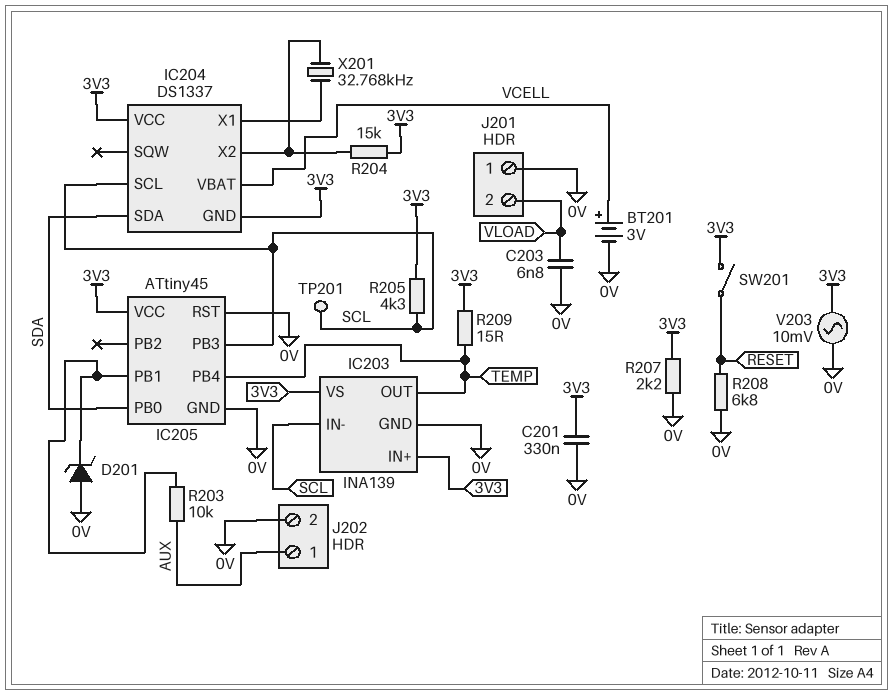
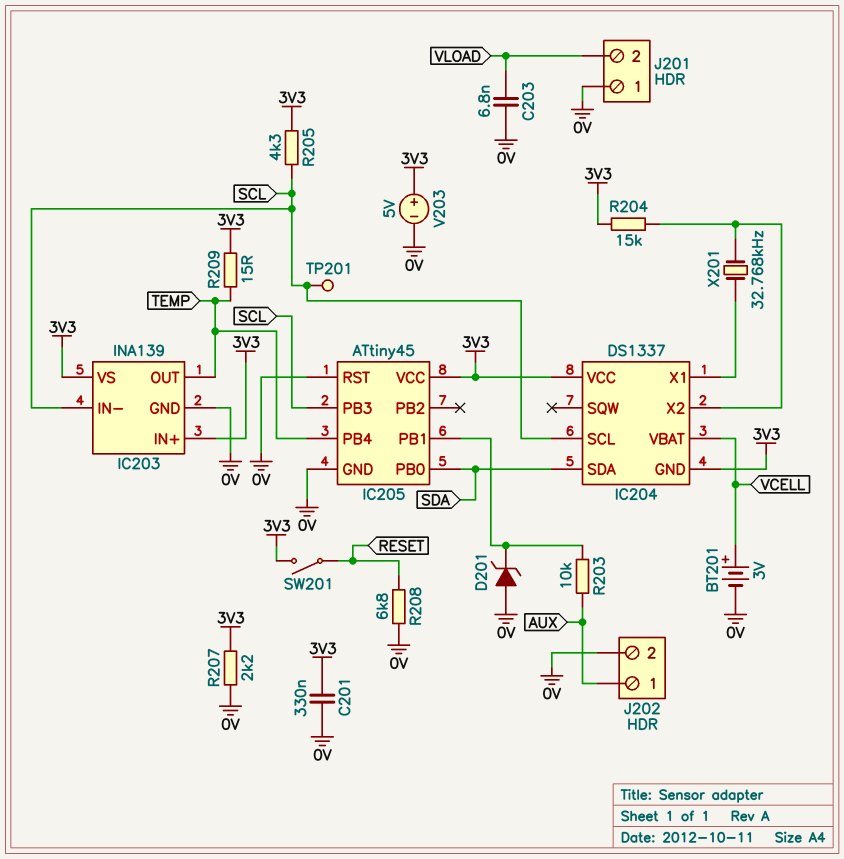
V203: AC 10mV (0V, 3V3) -> 5V (plus 3V3, minus 0V)

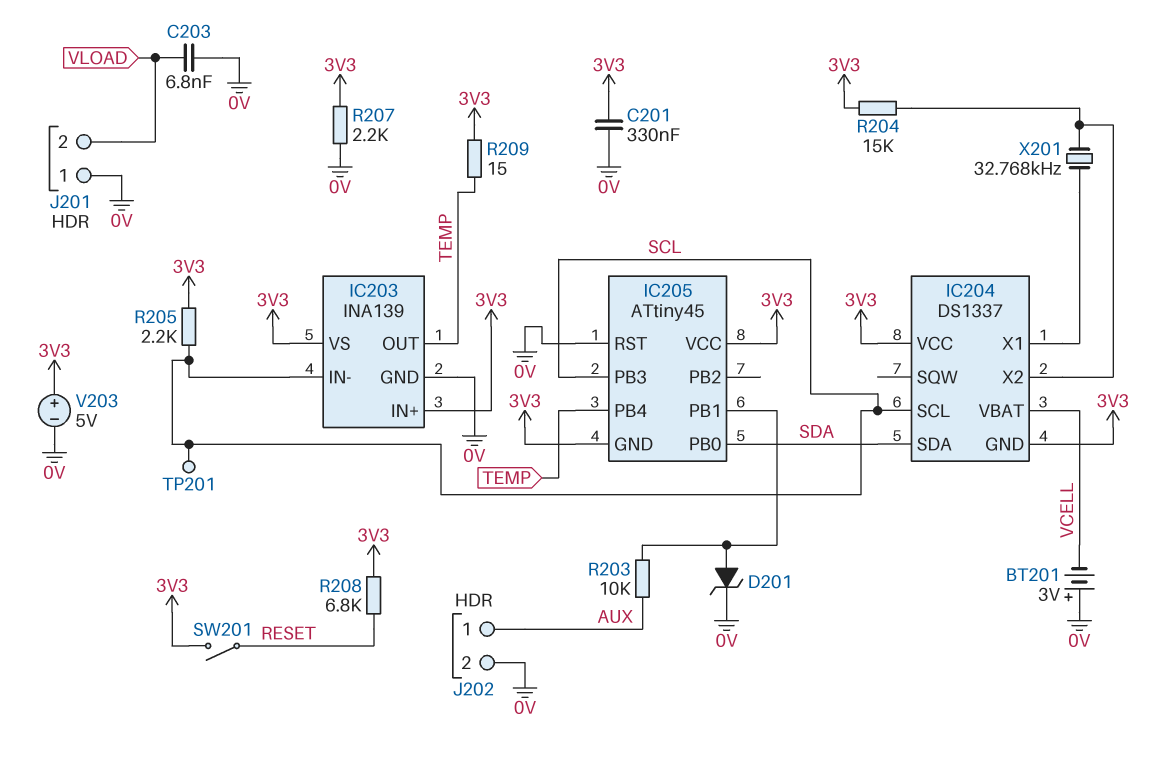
BT201: 3V (plus VCELL, minus 0V) -> 3V (plus 0V, minus VCELL)
D201: zener (A 0V, K IC205/PB1) -> zener (A IC205/PB1, K 0V)
IC205 pin GND: 0V -> 3V3
R205: 4.3k (3V3, SCL) -> 2.2k (3V3, SCL)
R208: 6.8k (0V, RESET) -> 6.8k (3V3, RESET)

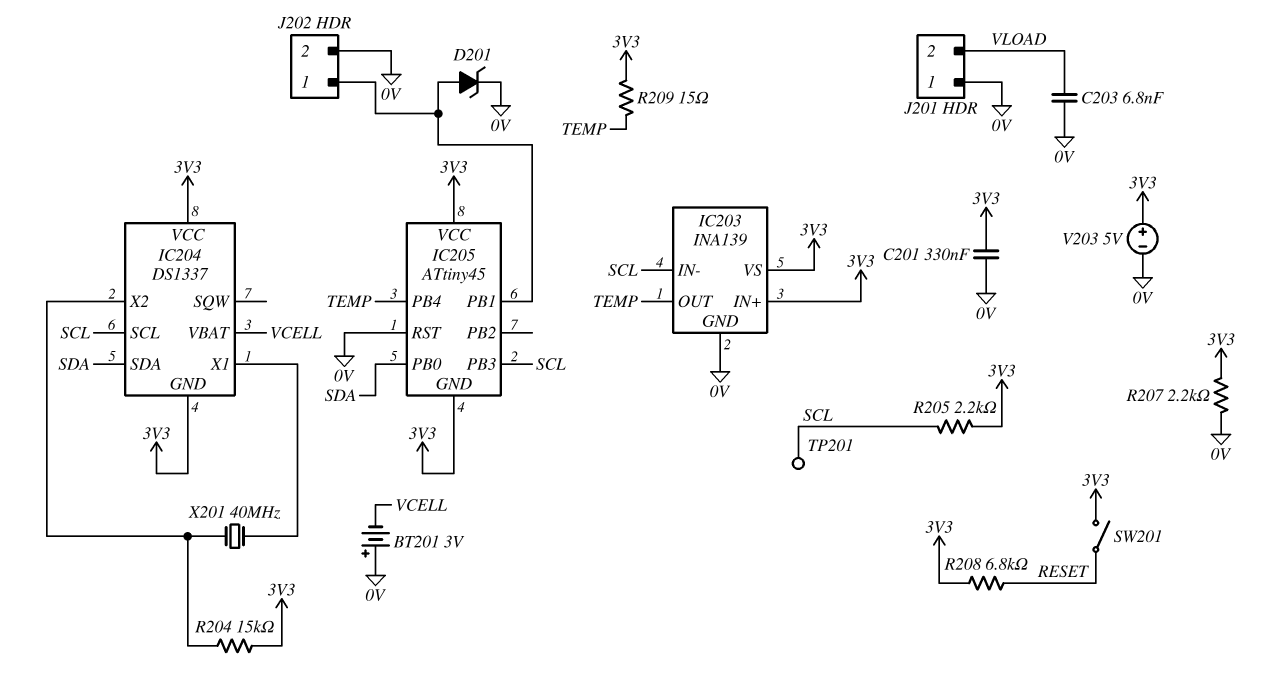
J202 pin 1: AUX -> IC205/PB1
R203: 10k (AUX, IC205/PB1) -> none
X201: 32.768kHz (IC204/X1, IC204/X2) -> 40MHz (IC204/X1, IC204/X2)

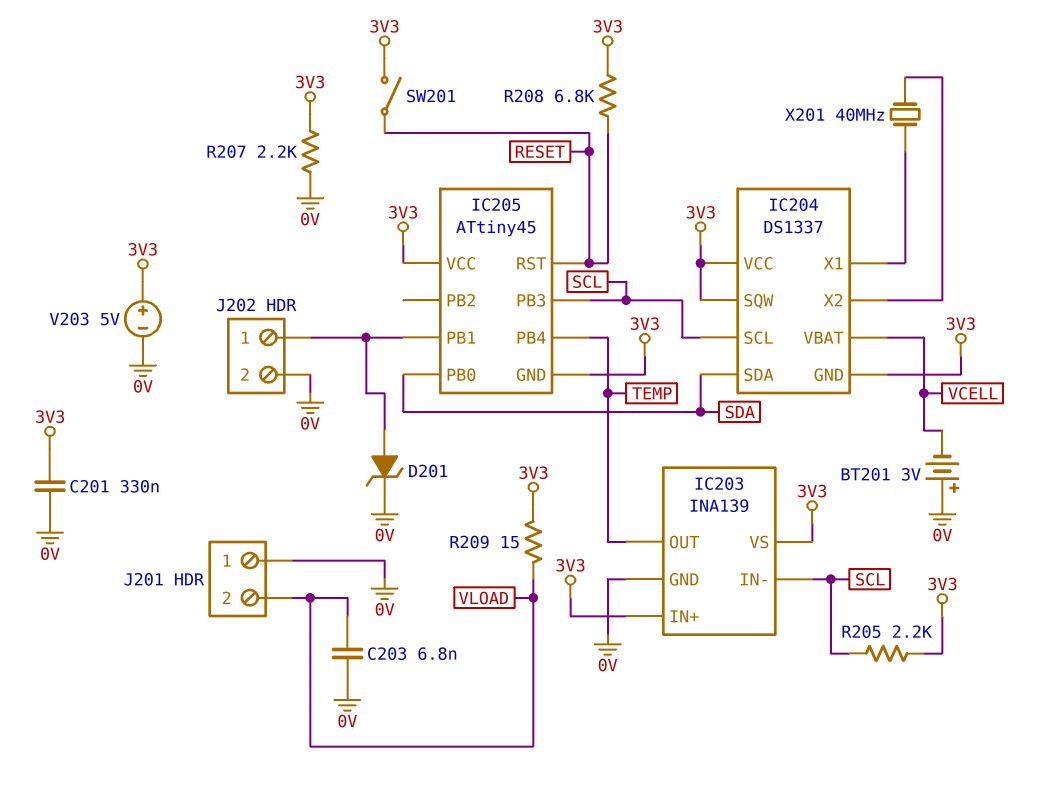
IC204 pin SQW: none -> 3V3
IC205 pin RST: 0V -> RESET
R204: 15k (3V3, IC204/X2) -> none
R209: 15 (3V3, TEMP) -> 15 (3V3, VLOAD)
TP201: test point (SCL) -> none

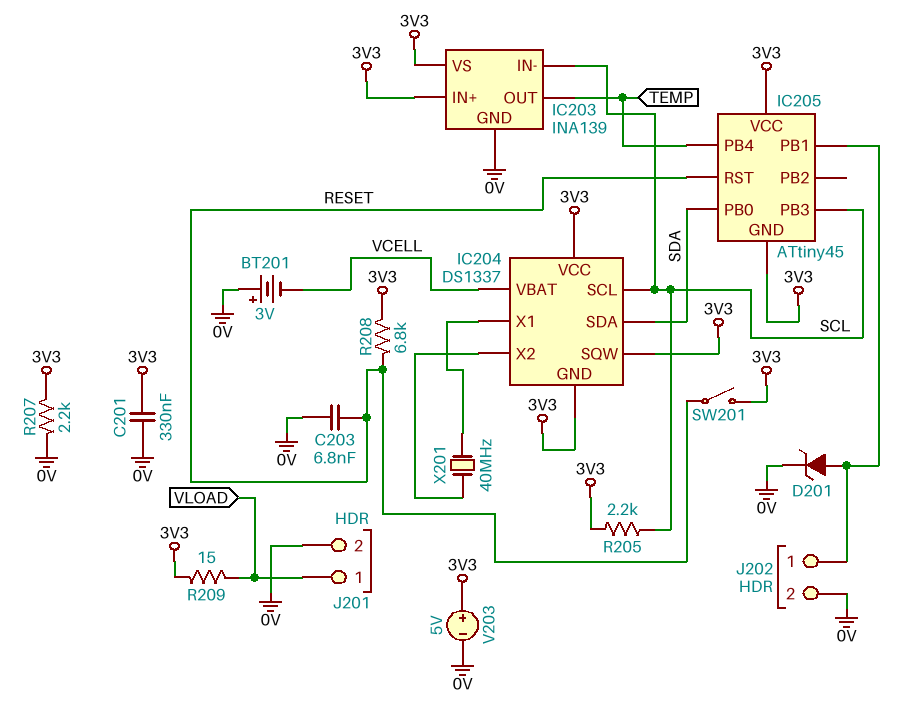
C203: 6.8nF (0V, VLOAD) -> 6.8nF (0V, RESET)
J201 pin 1: 0V -> VLOAD
J201 pin 2: VLOAD -> 0V

